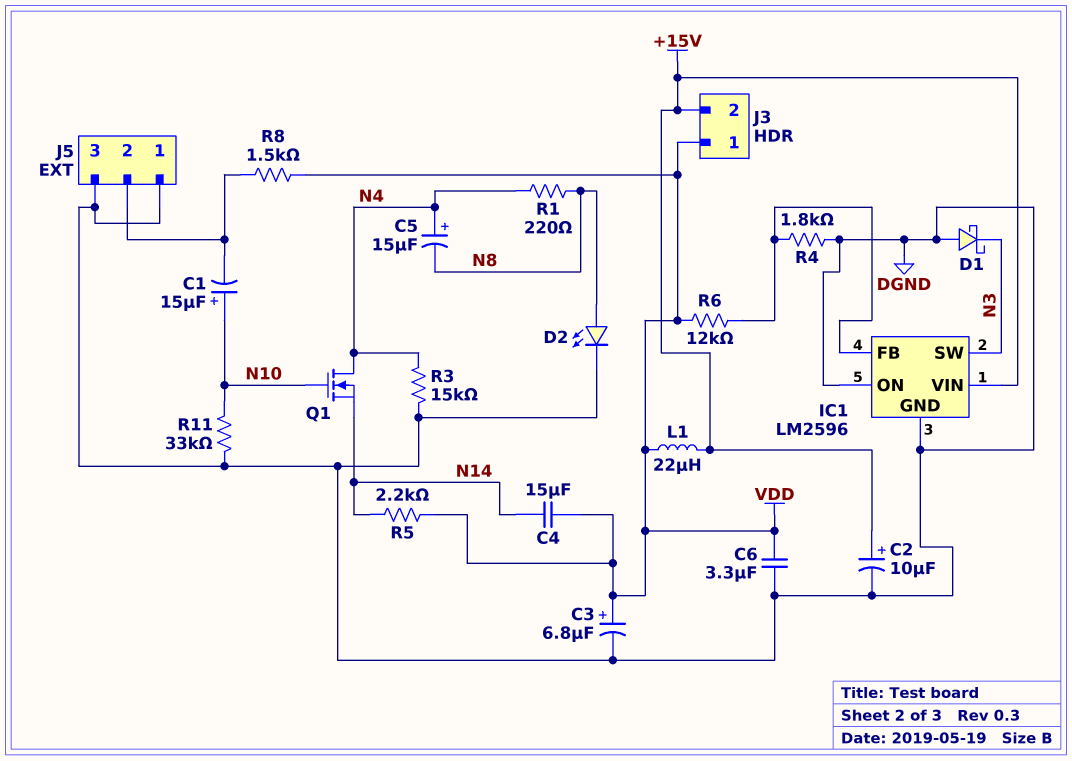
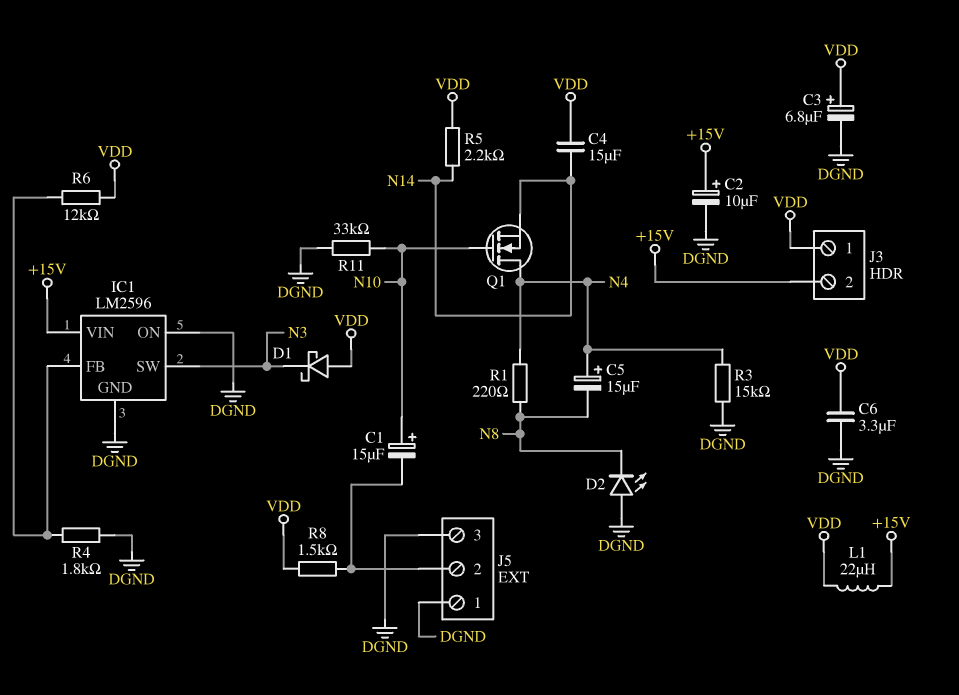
D1: schottky (A DGND, K N3) -> schottky (A VDD, K N3)
D2: LED (A N8, K DGND) -> LED (A DGND, K N8)

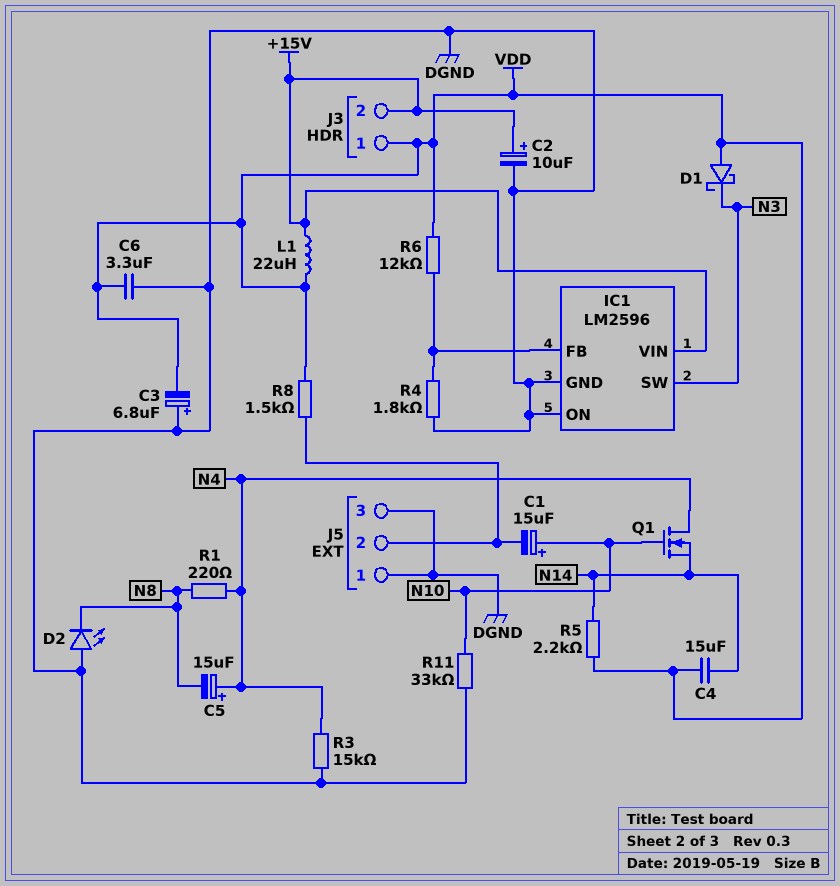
C3: 6.8uF (plus VDD, minus DGND) -> 6.8uF (plus DGND, minus VDD)

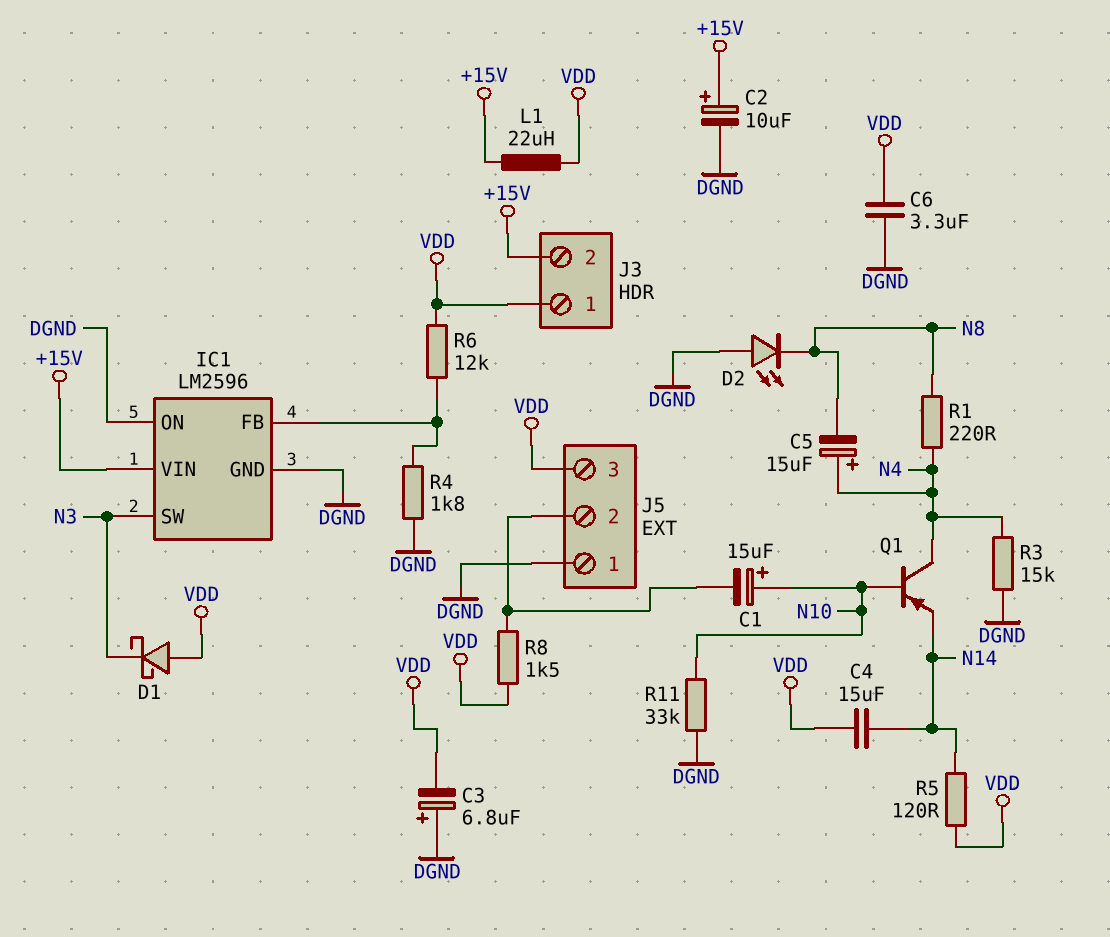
J5 pin 3: DGND -> VDD
Q1: NMOS (G N10, D N4, S N14) -> PNP (B N10, C N4, E N14)
R5: 2.2k (N14, VDD) -> 120 (N14, VDD)

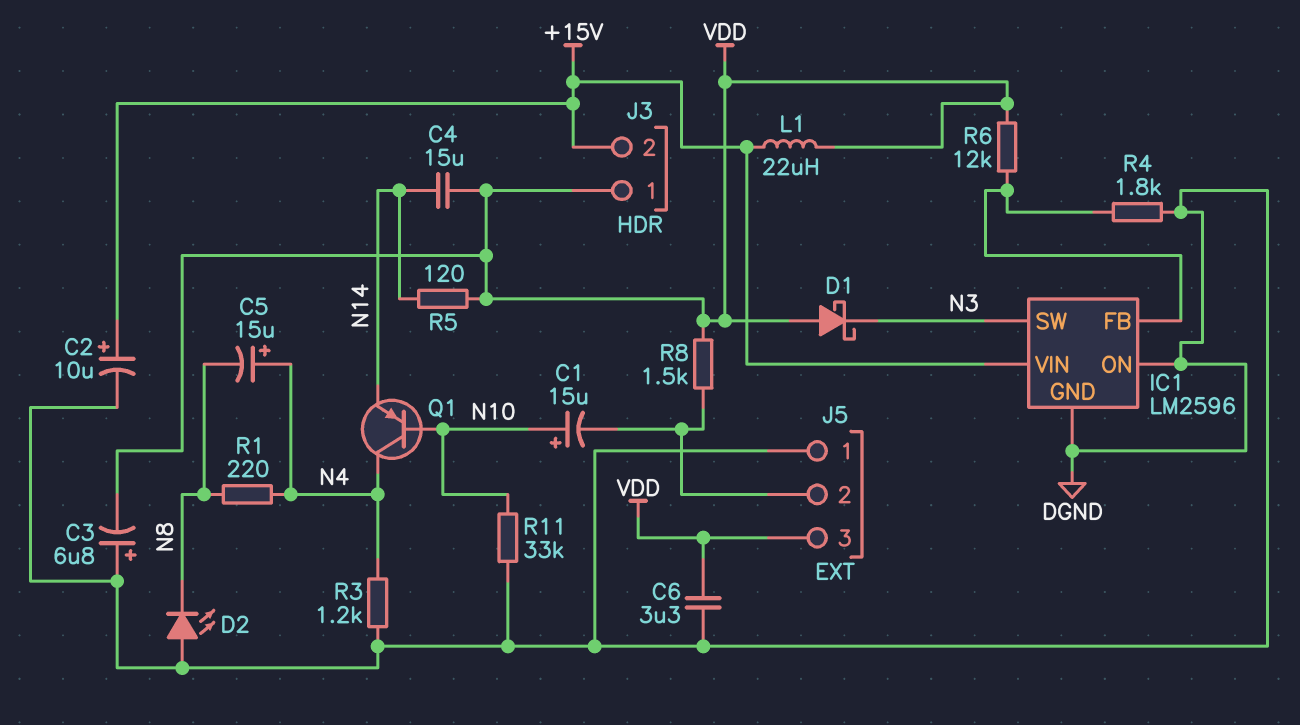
R3: 15k (DGND, N4) -> 1.2k (DGND, N4)

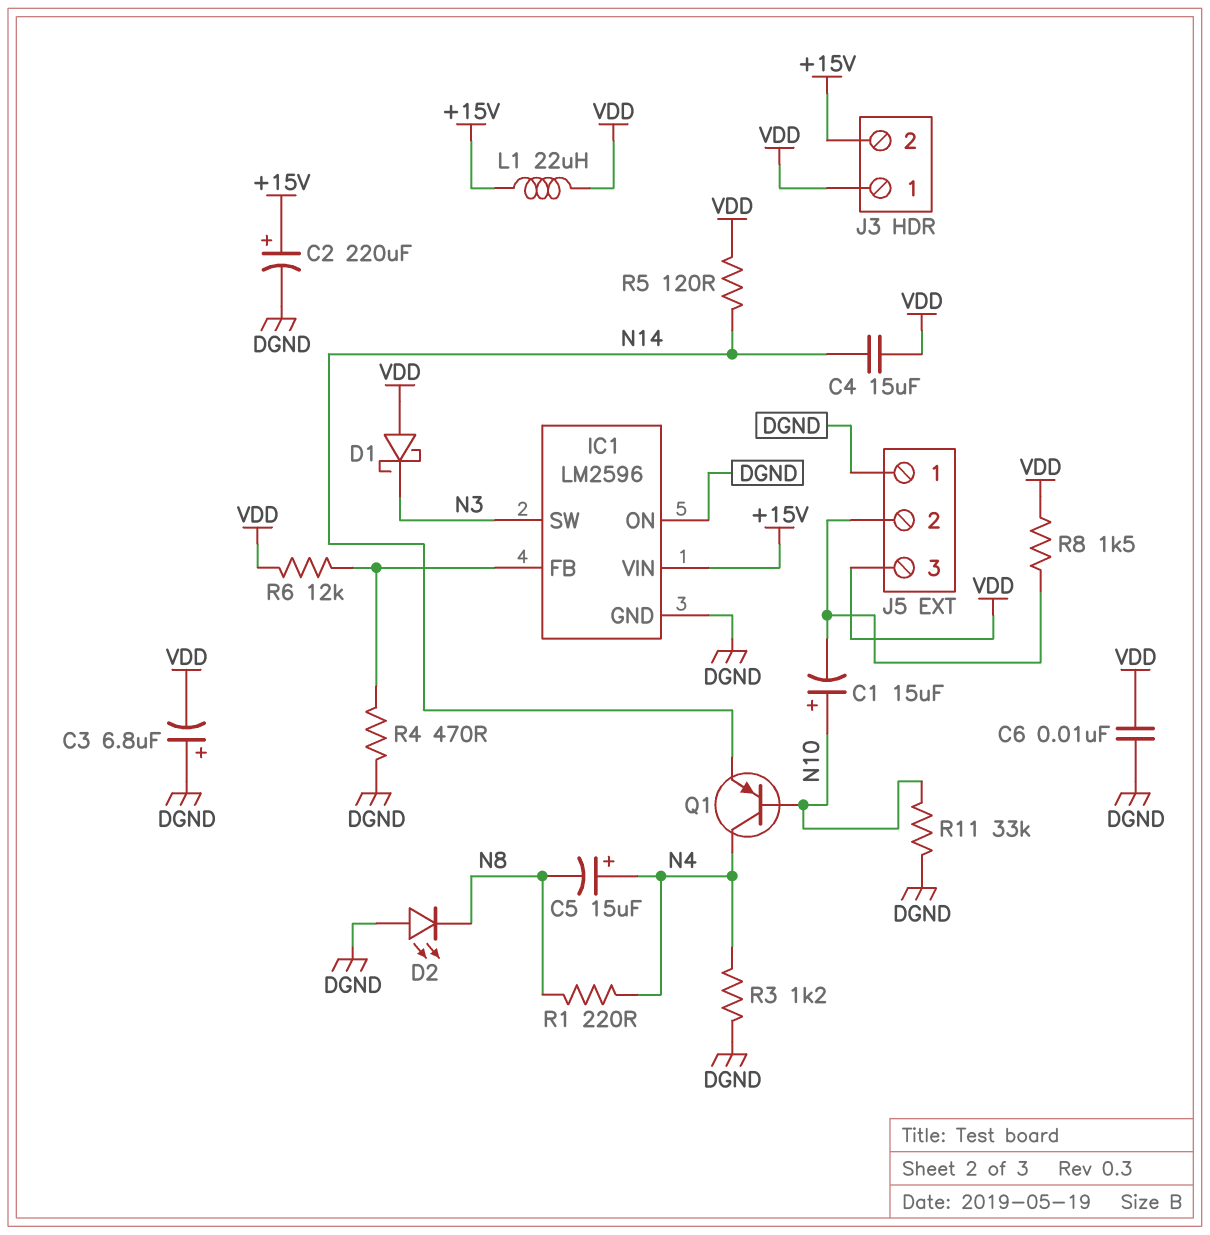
C2: 10uF (plus +15V, minus DGND) -> 220uF (plus +15V, minus DGND)
C6: 3.3uF (DGND, VDD) -> 10nF (DGND, VDD)
R4: 1.8k (DGND, IC1/FB) -> 470 (DGND, IC1/FB)

